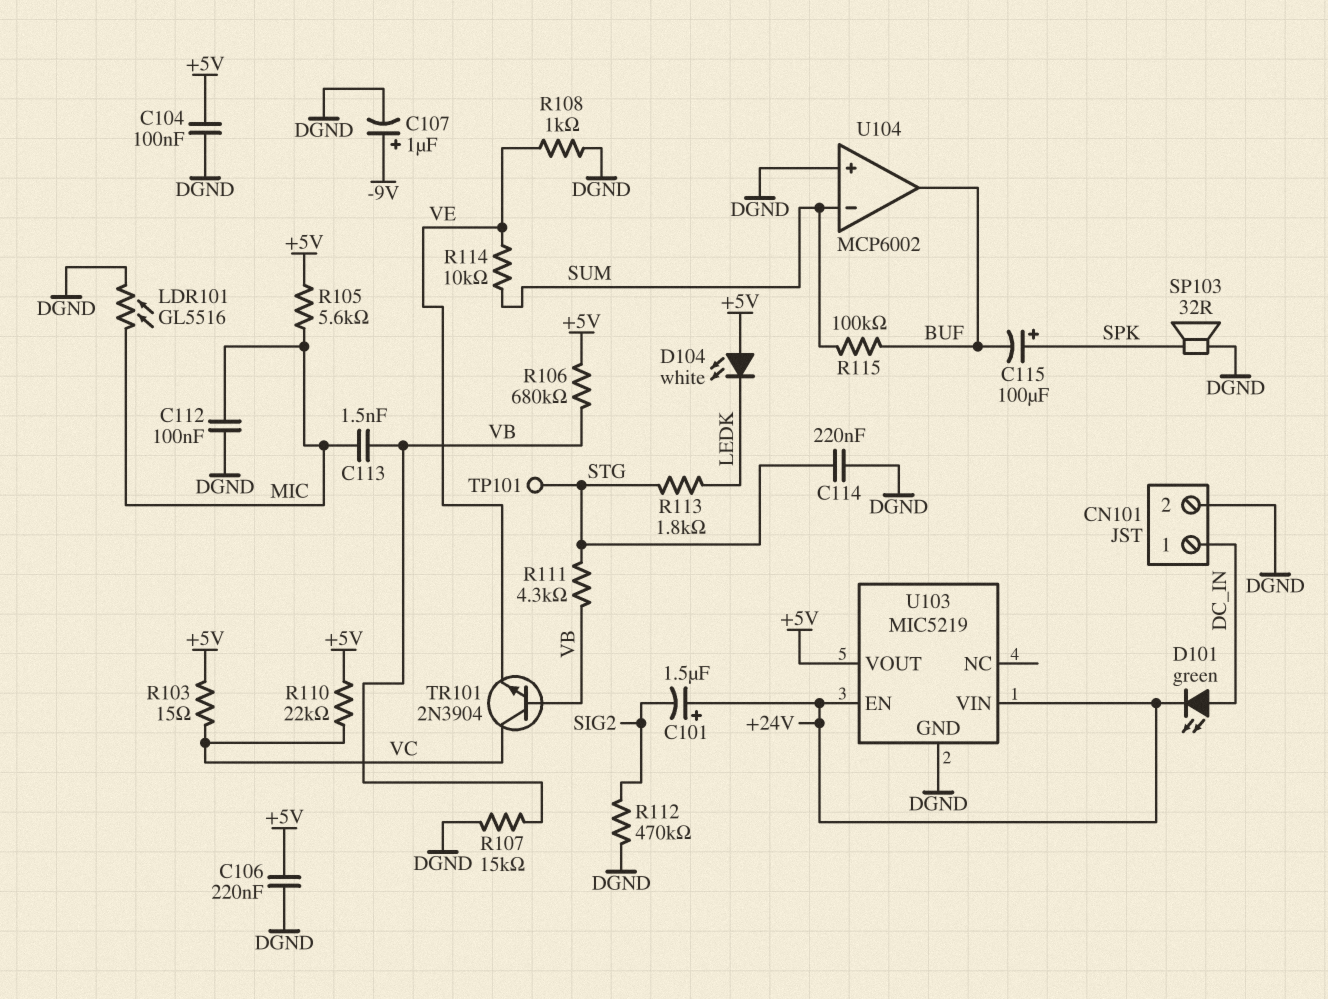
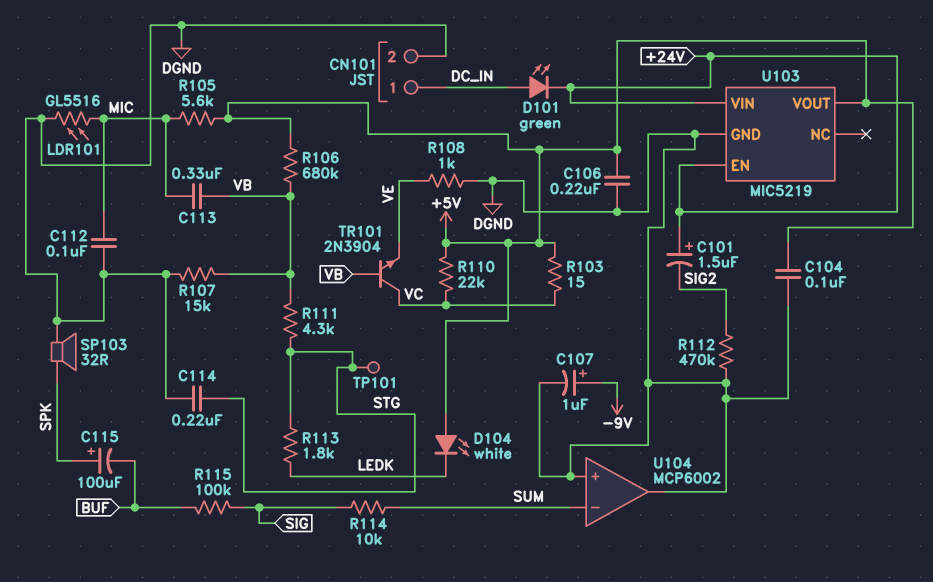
C113: 1.5nF (MIC, VB) -> 330nF (MIC, VB)
R114: 10k (SUM, VE) -> 10k (SIG, SUM)
R115: 100k (BUF, SUM) -> 100k (BUF, SIG)
U104 pin out: BUF -> DGND

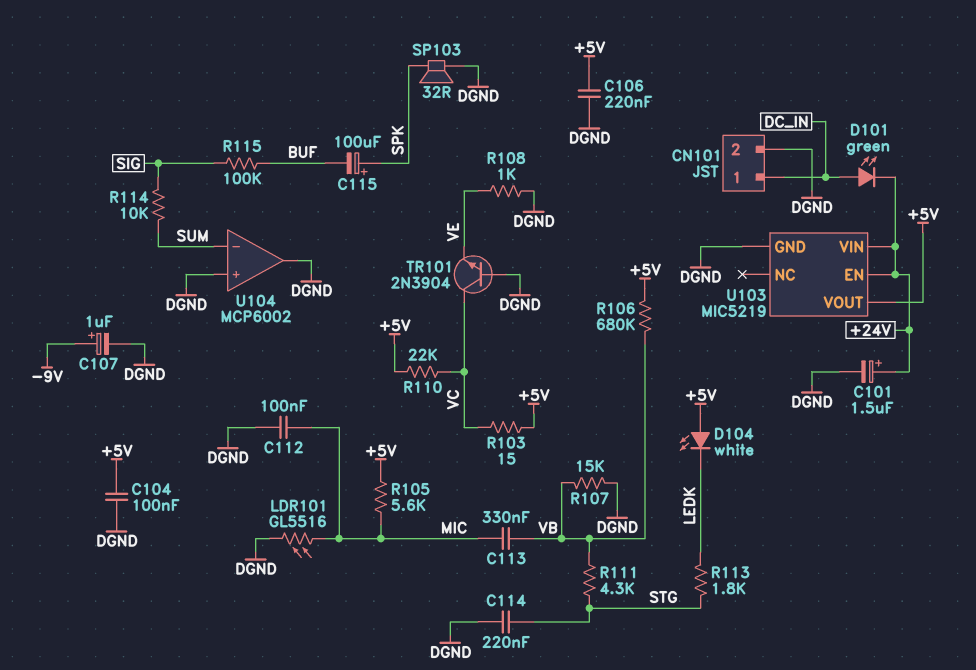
C101: 1.5uF (plus +24V, minus SIG2) -> 1.5uF (plus +24V, minus DGND)
R112: 470k (DGND, SIG2) -> none
TP101: test point (STG) -> none
TR101: NPN 2N3904 (B VB, C VC, E VE) -> NPN 2N3904 (B DGND, C VC, E VE)

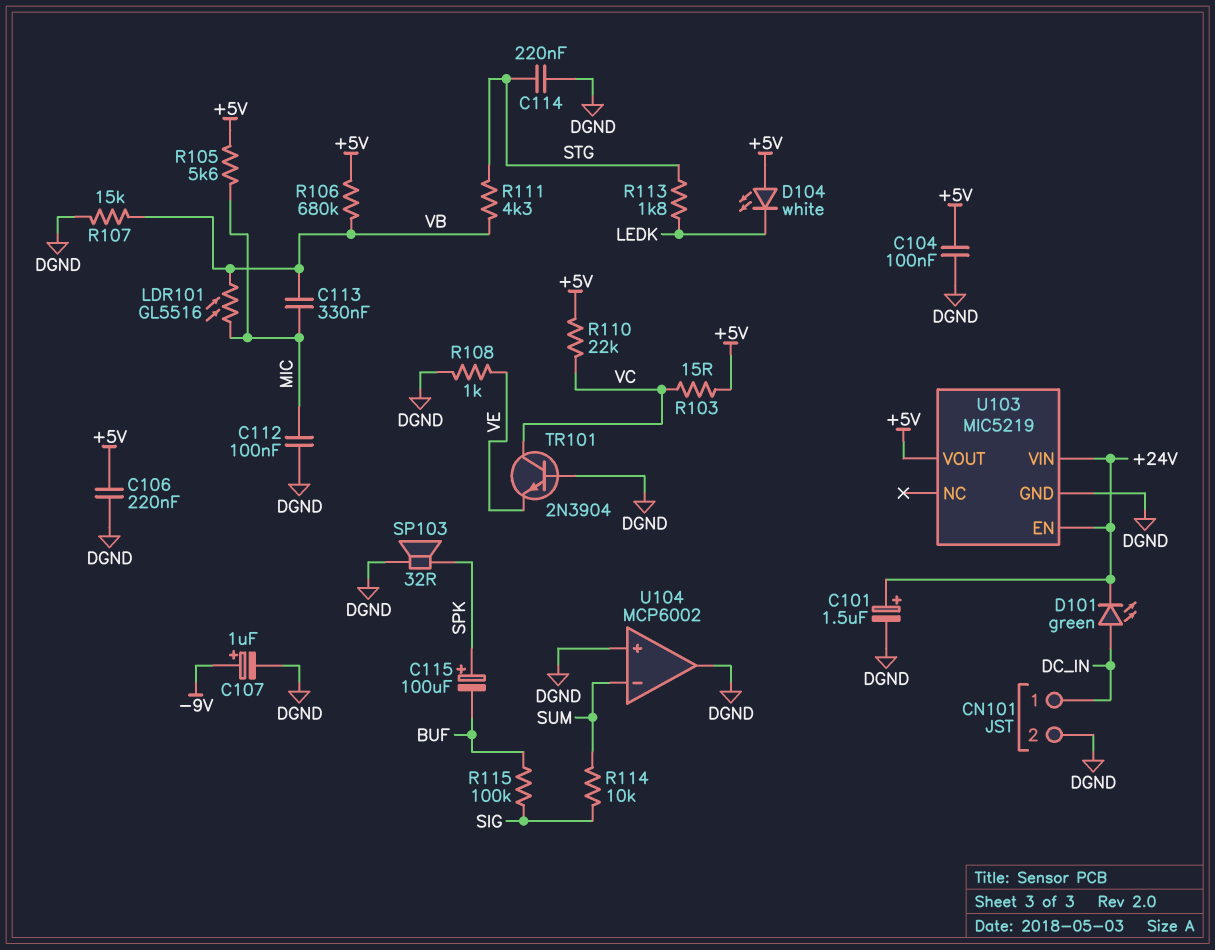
LDR101: GL5516 (DGND, MIC) -> GL5516 (MIC, VB)

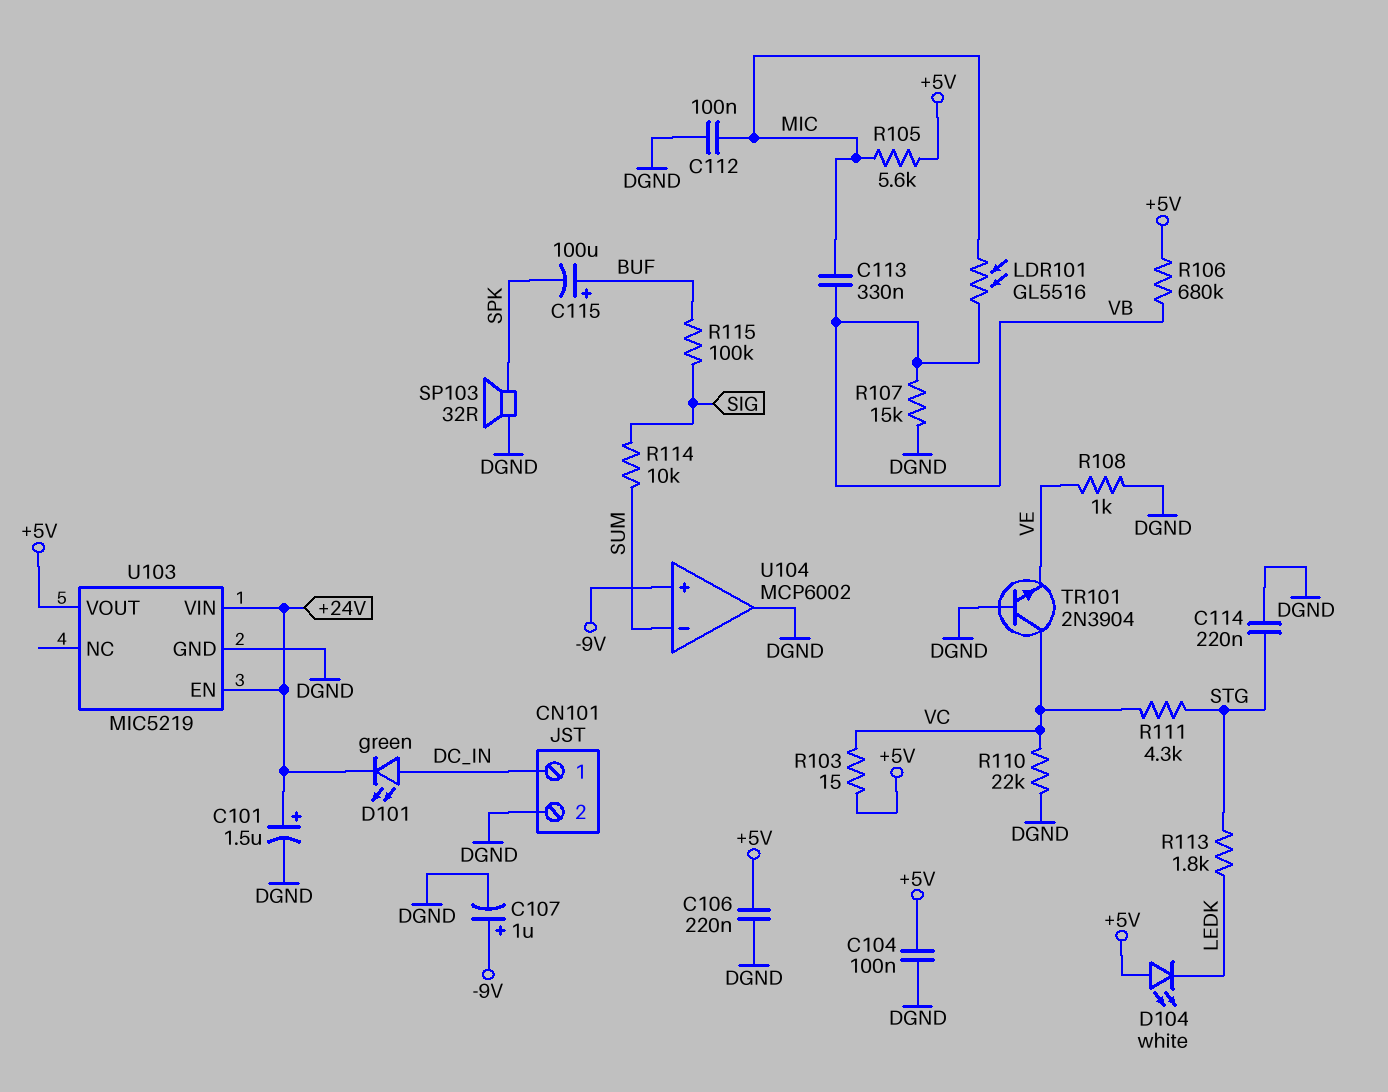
C115: 100uF (plus SPK, minus BUF) -> 100uF (plus BUF, minus SPK)
R110: 22k (+5V, VC) -> 22k (DGND, VC)
R111: 4.3k (STG, VB) -> 4.3k (STG, VC)
U104 pin in+: DGND -> -9V

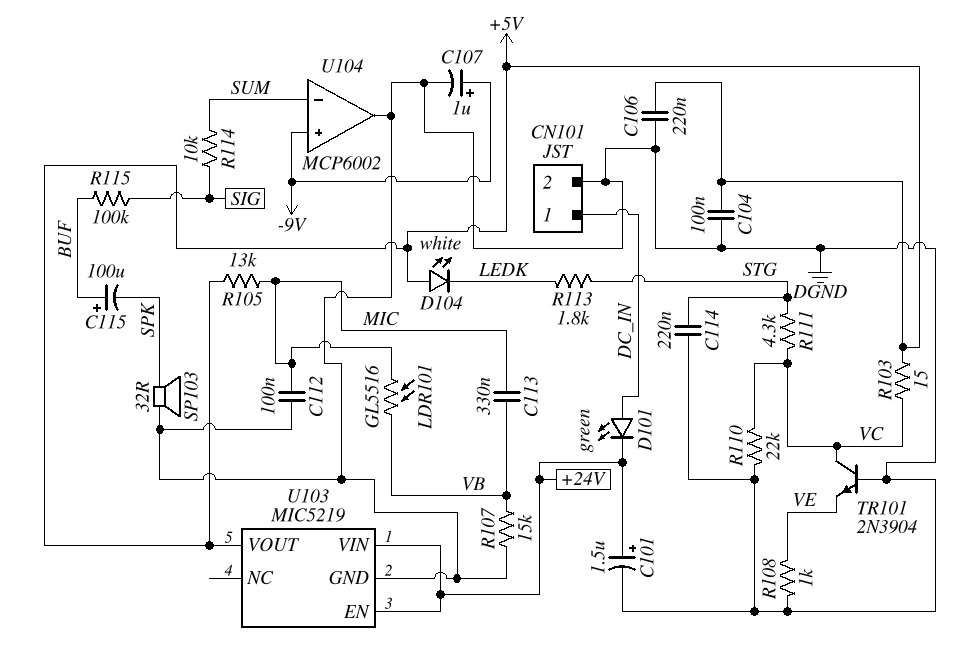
R105: 5.6k (+5V, MIC) -> 13k (+5V, MIC)
R106: 680k (+5V, VB) -> none

